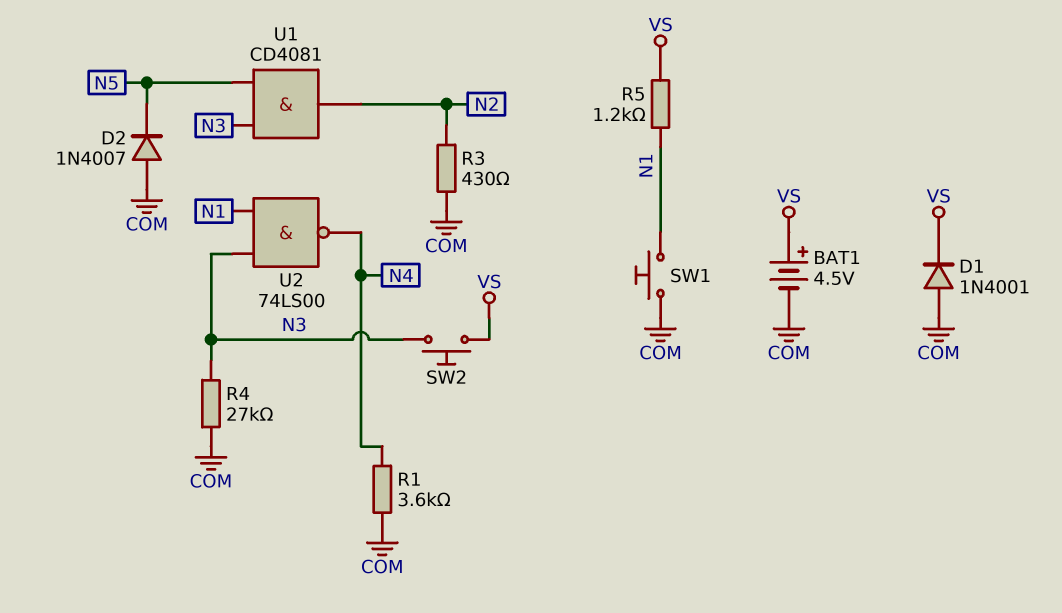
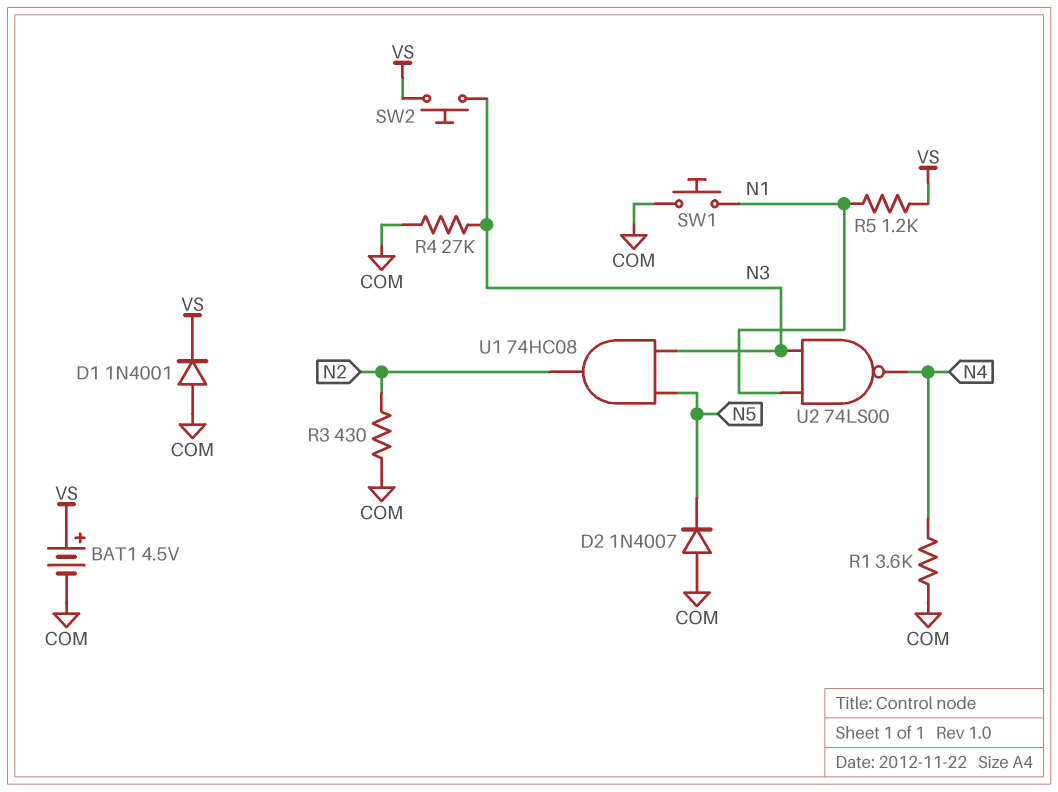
U1: AND CD4081 (in N3, in N5, out N2) -> AND 74HC08 (in N3, in N5, out N2)

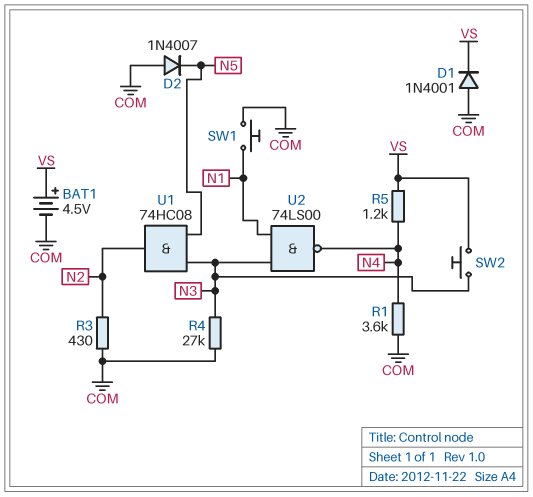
R5: 1.2k (N1, VS) -> 1.2k (N4, VS)

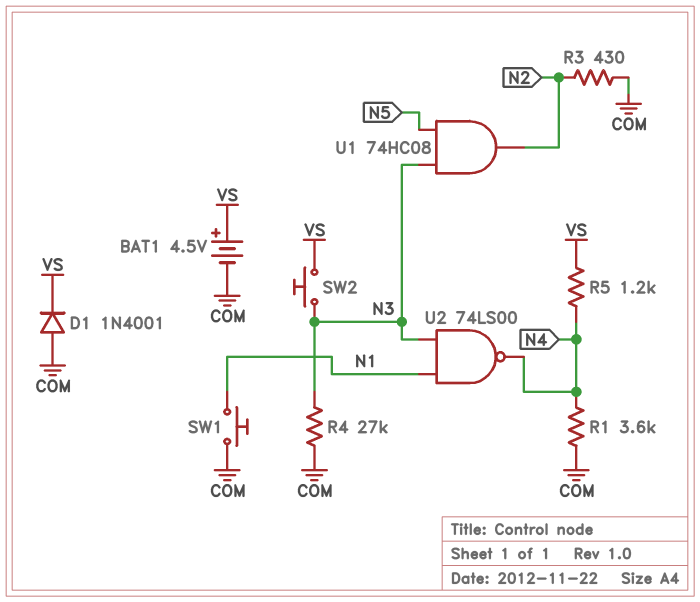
D2: diode 1N4007 (A COM, K N5) -> none

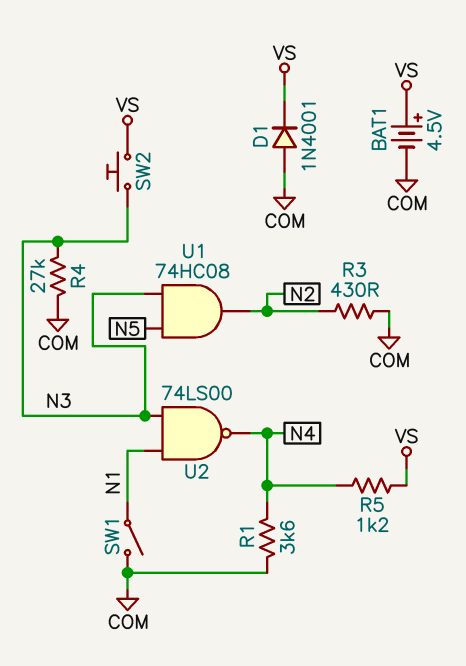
SW1: button (COM, N1) -> switch (COM, N1)

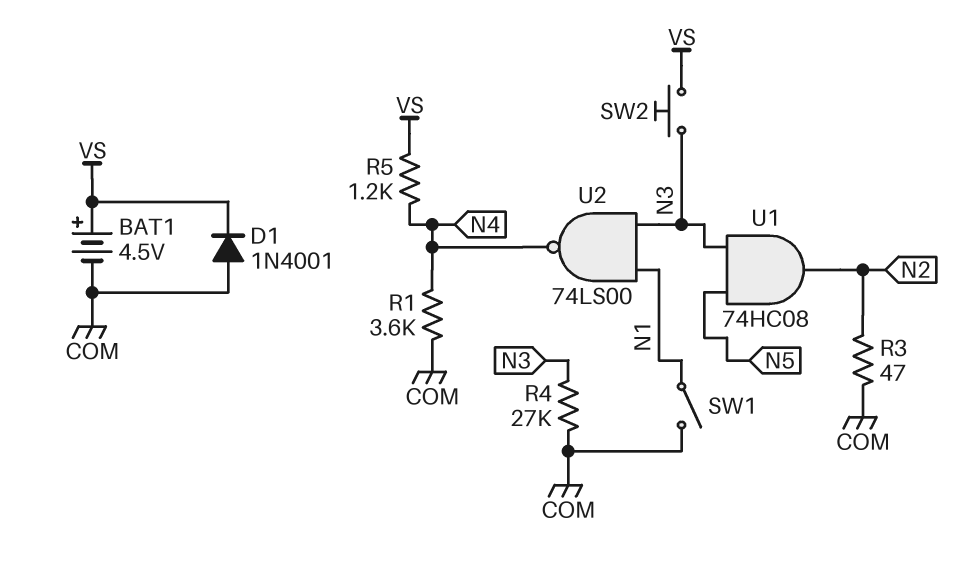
R3: 430 (COM, N2) -> 47 (COM, N2)

